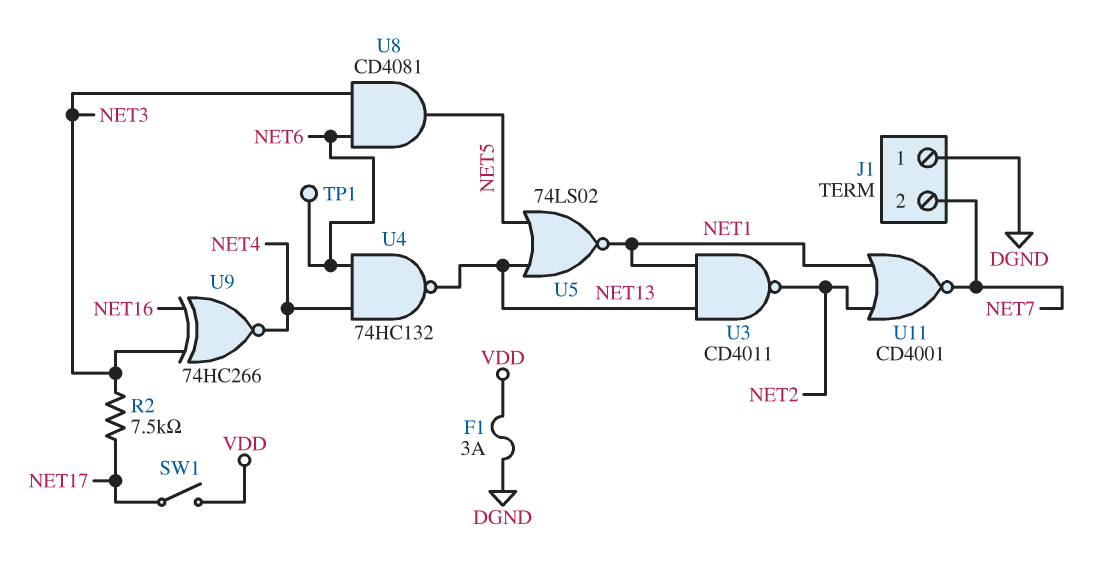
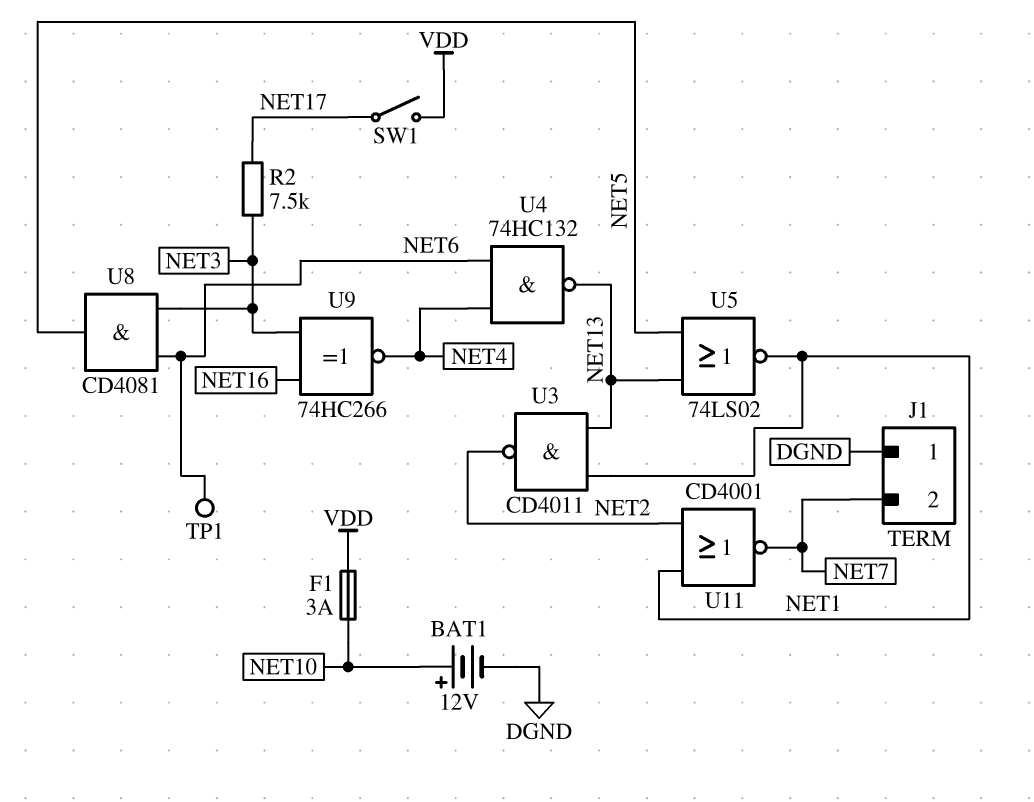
BAT1: none -> 12V (plus NET10, minus DGND)
F1: 3A (DGND, VDD) -> 3A (NET10, VDD)

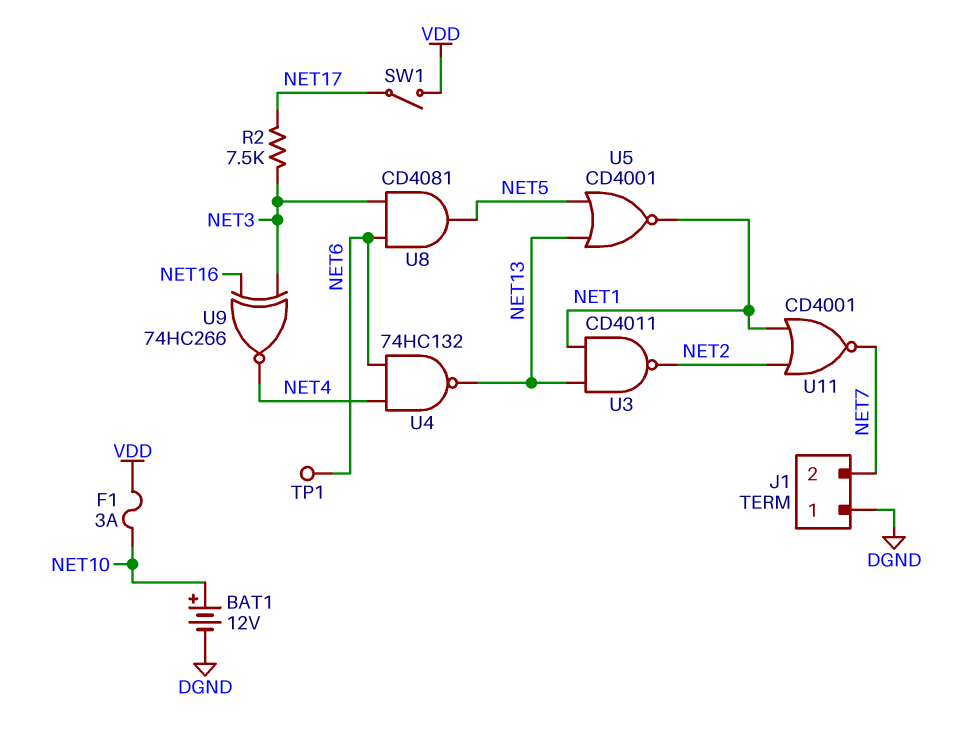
U5: NOR 74LS02 (in NET5, in NET13, out NET1) -> NOR CD4001 (in NET5, in NET13, out NET1)

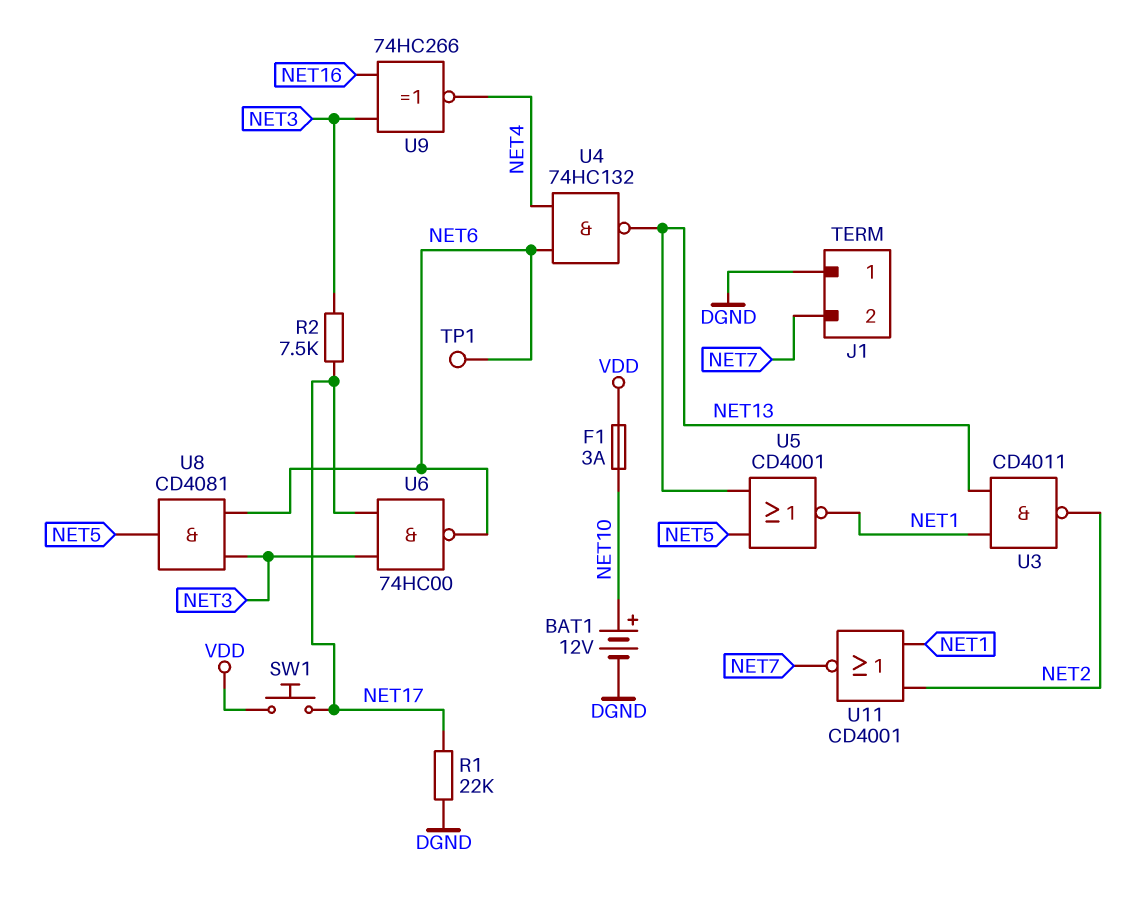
R1: none -> 22k (DGND, NET17)
SW1: switch (NET17, VDD) -> button (NET17, VDD)
U6: none -> NAND 74HC00 (in NET3, in NET17, out NET6)

